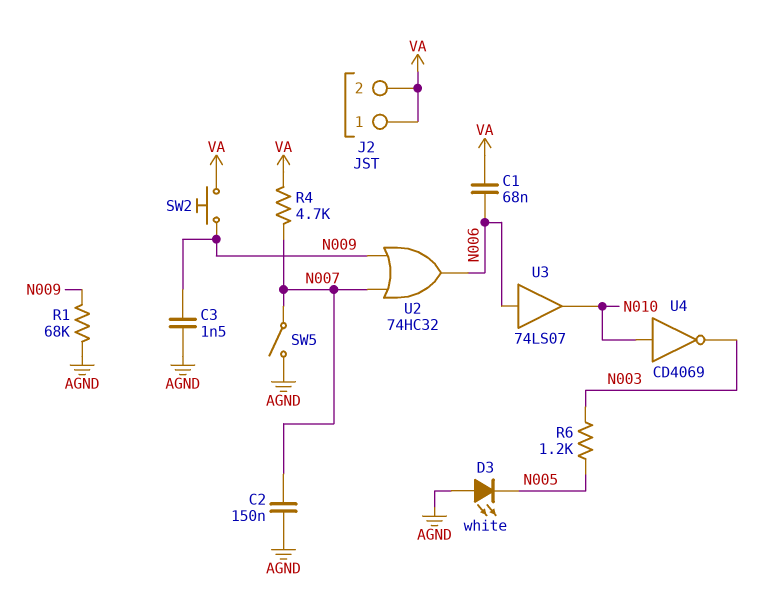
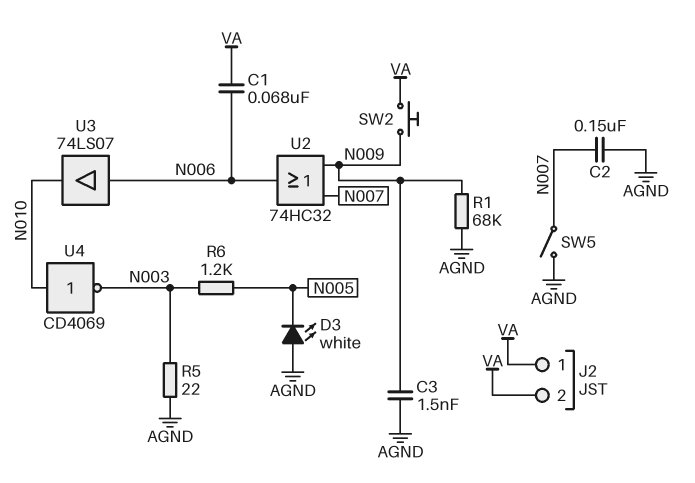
R4: 4.7k (N007, VA) -> none
R5: none -> 22 (AGND, N003)

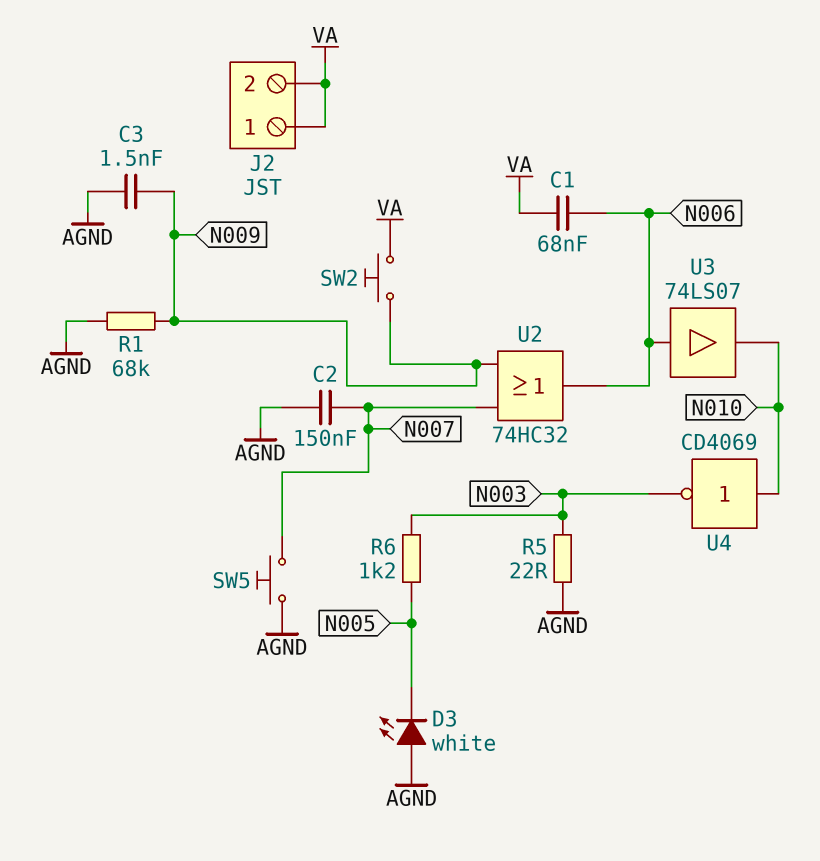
SW5: switch (AGND, N007) -> button (AGND, N007)

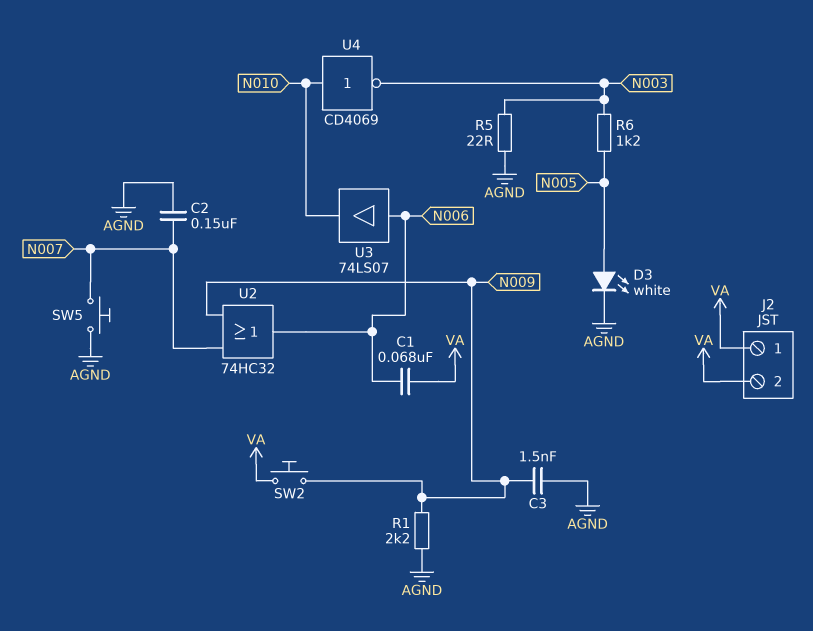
D3: LED white (A AGND, K N005) -> LED white (A N005, K AGND)
R1: 68k (AGND, N009) -> 2.2k (AGND, N009)

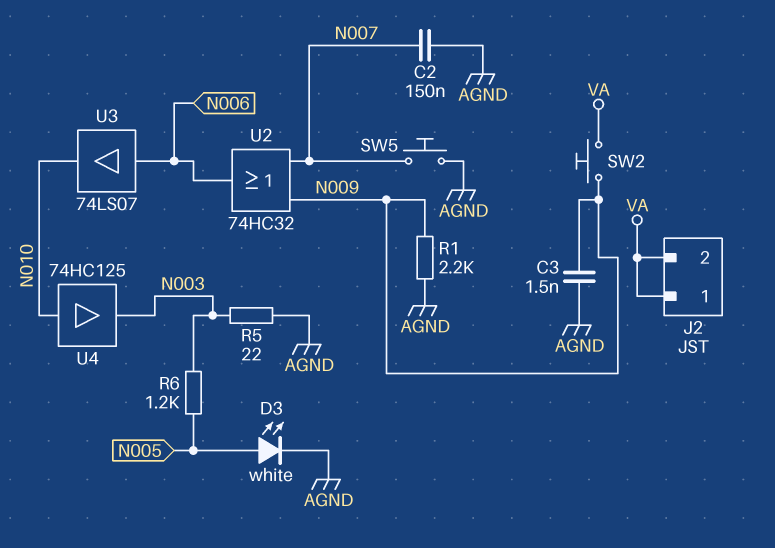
C1: 68nF (N006, VA) -> none
U4: NOT CD4069 (in N010, out N003) -> buffer 74HC125 (in N010, out N003)

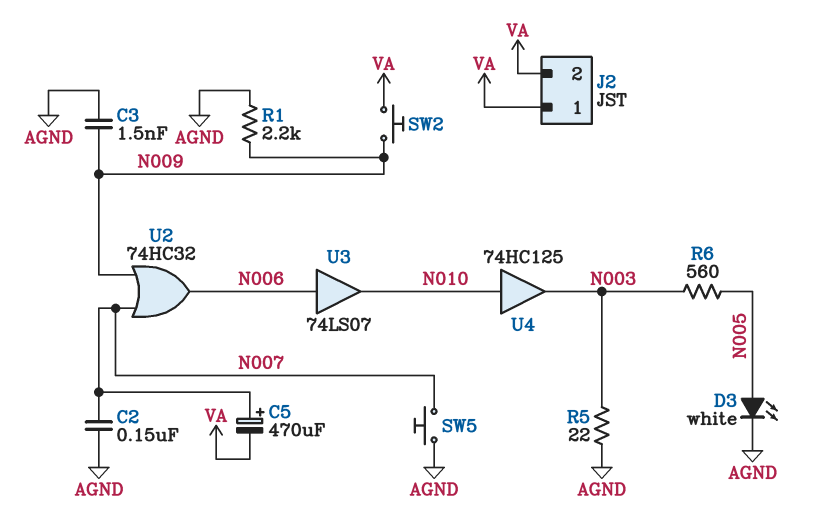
C5: none -> 470uF (plus N007, minus VA)
R6: 1.2k (N003, N005) -> 560 (N003, N005)

